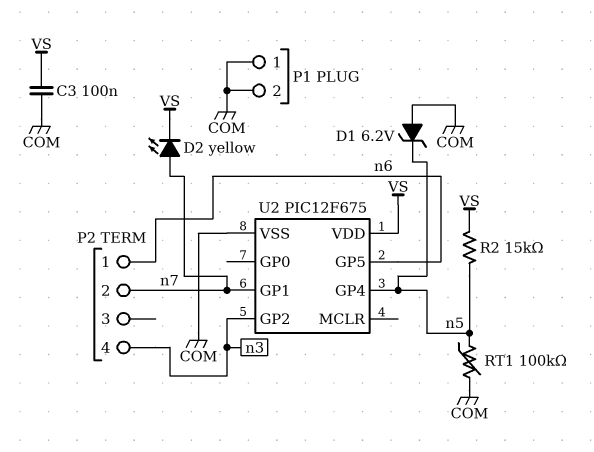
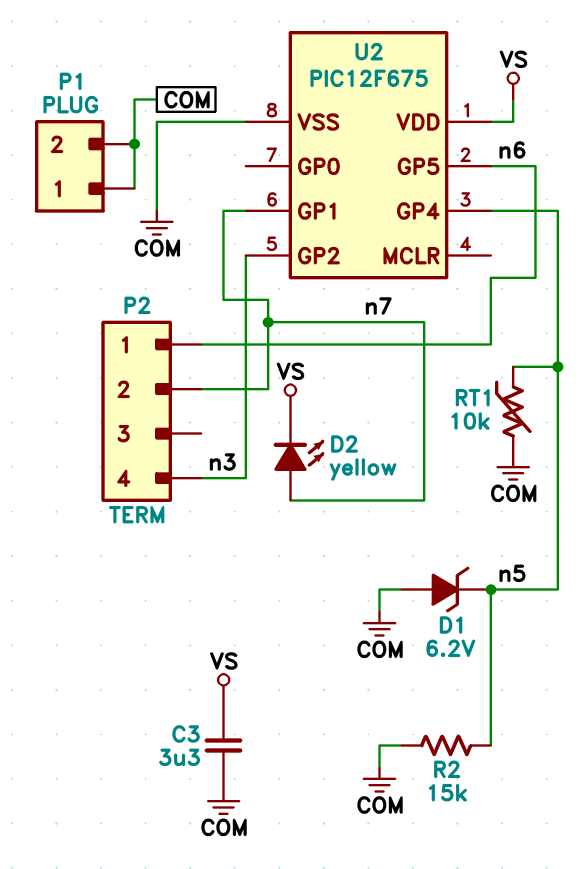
C3: 100nF (COM, VS) -> 3.3uF (COM, VS)
R2: 15k (VS, n5) -> 15k (COM, n5)
RT1: 100k (COM, n5) -> 10k (COM, n5)

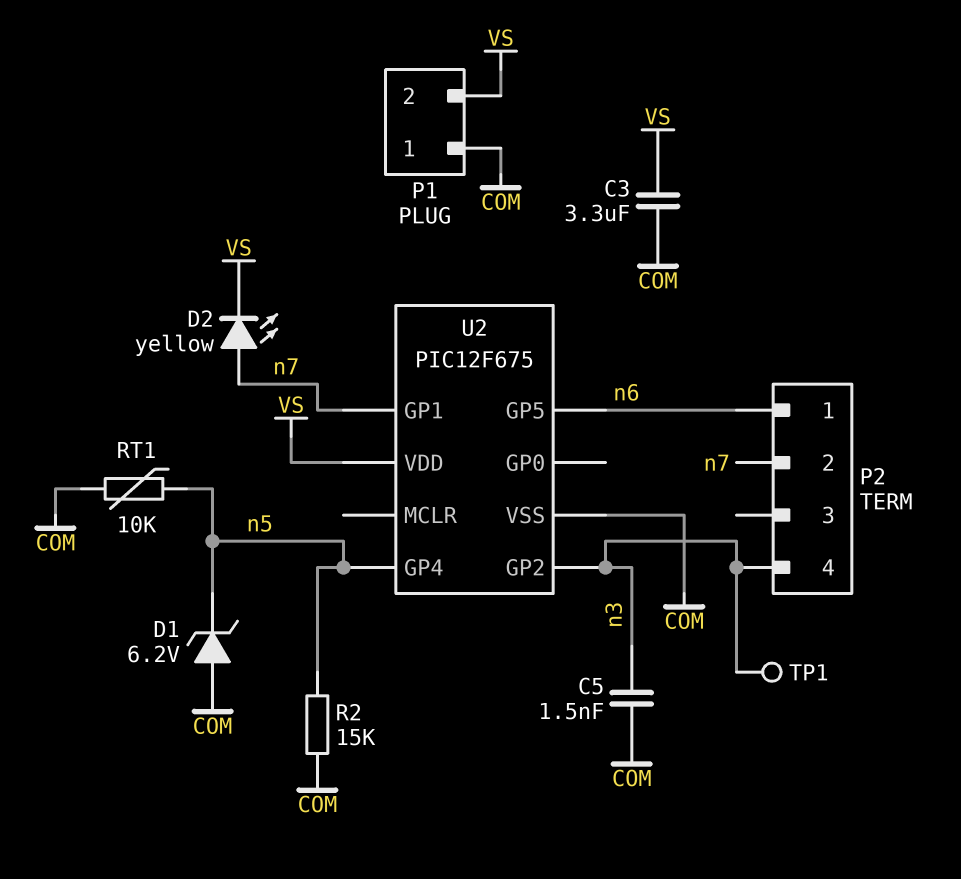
C5: none -> 1.5nF (COM, n3)
P1 pin 2: COM -> VS
TP1: none -> test point (n3)

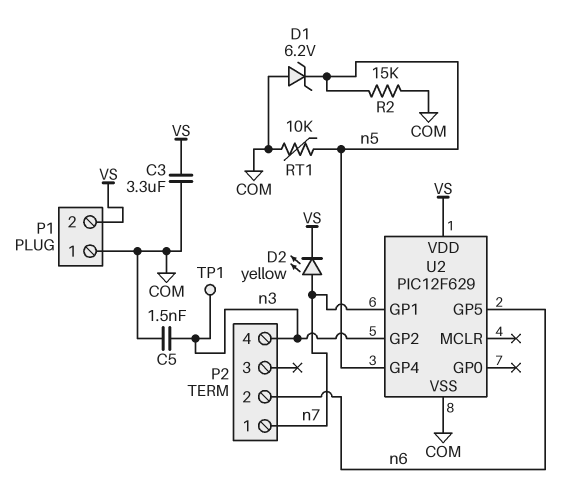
P2 pin 1: n6 -> n7
P2 pin 2: n7 -> n6
U2: PIC12F675 -> PIC12F629

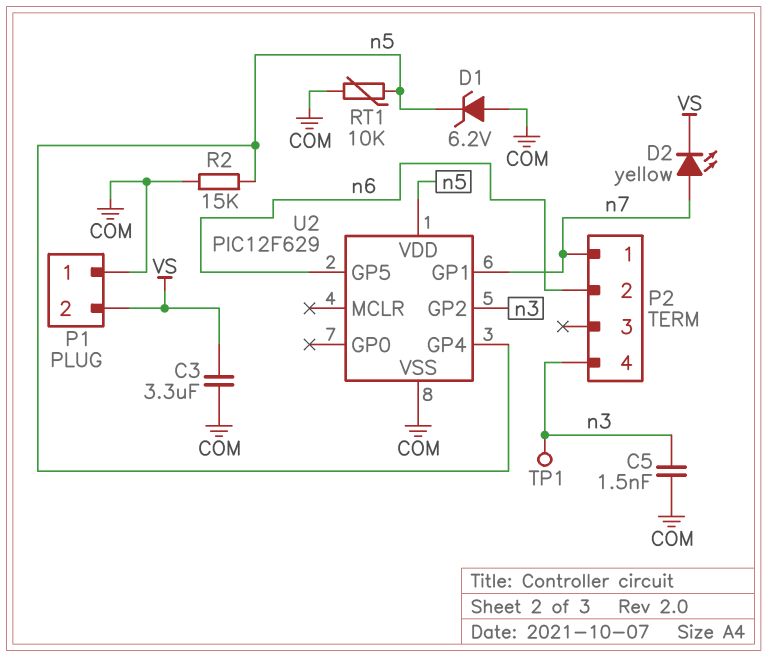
U2 pin VDD: VS -> n5

